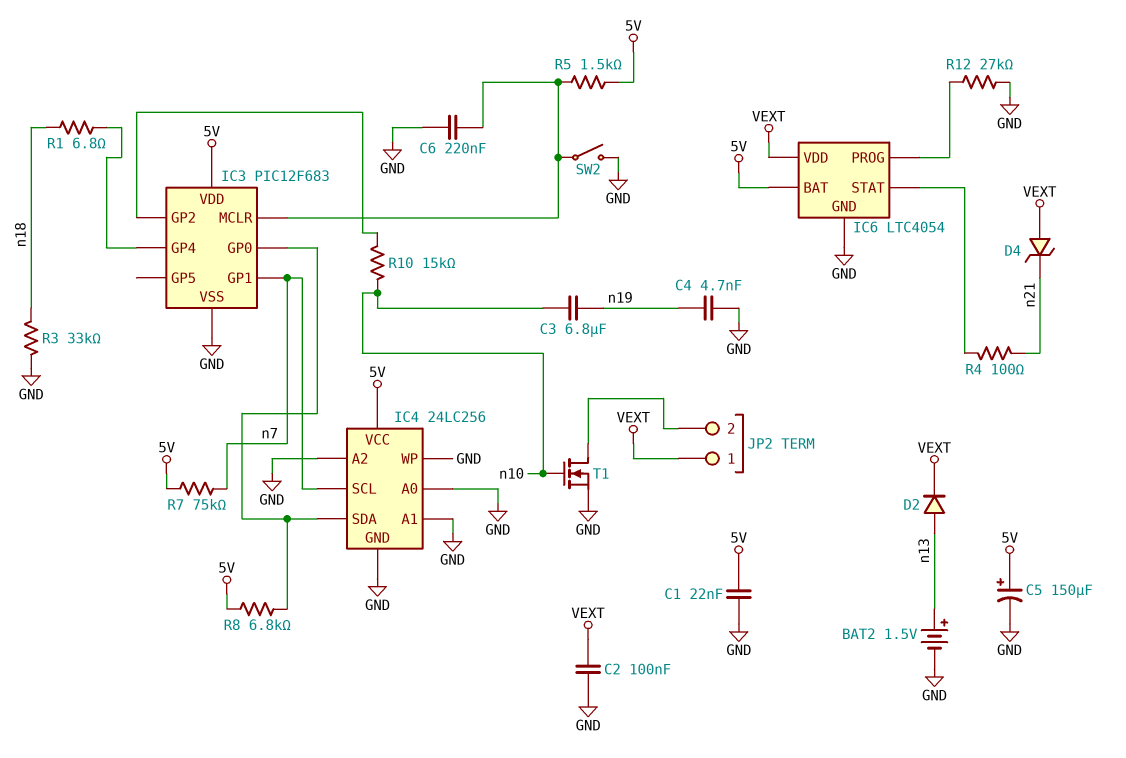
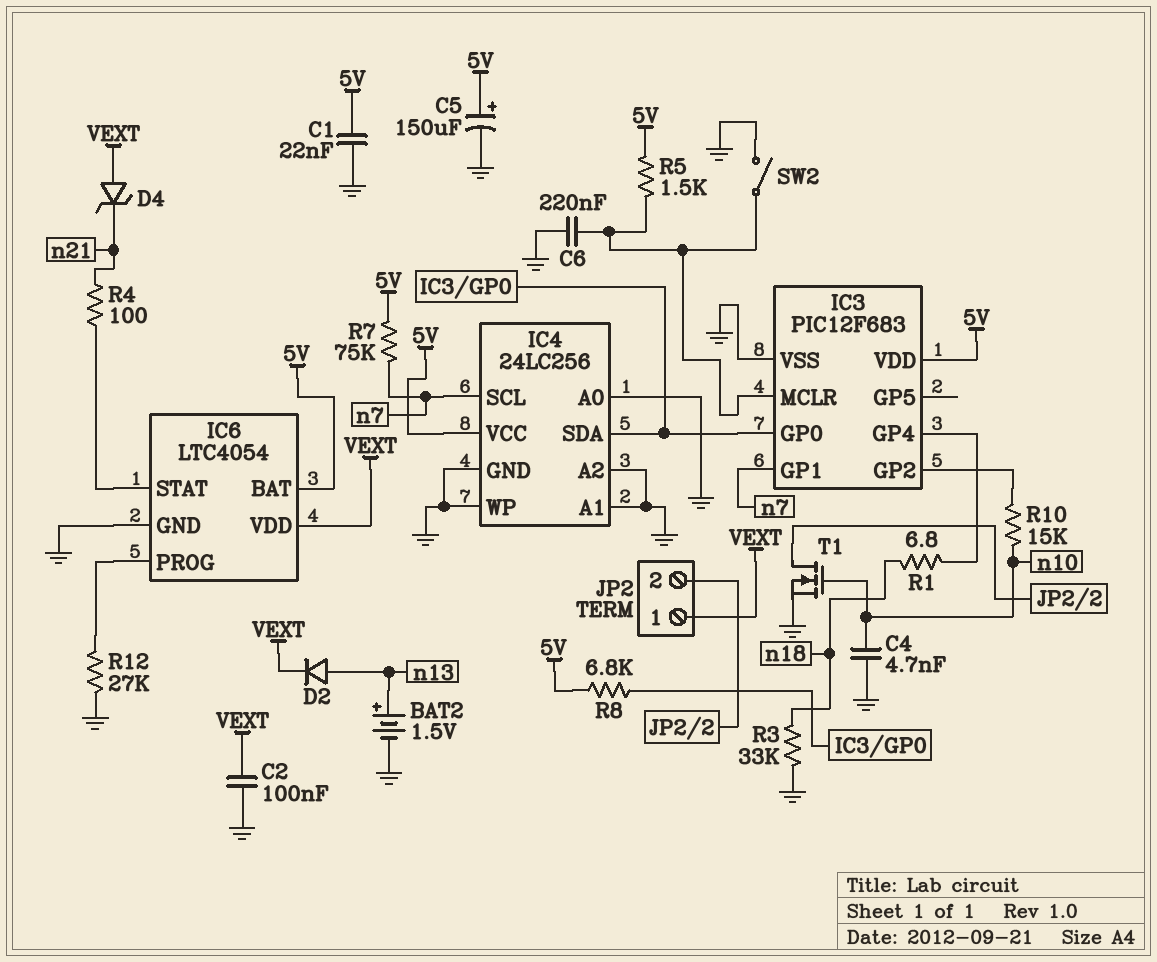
C3: 6.8uF (n10, n19) -> none
C4: 4.7nF (GND, n19) -> 4.7nF (GND, n10)

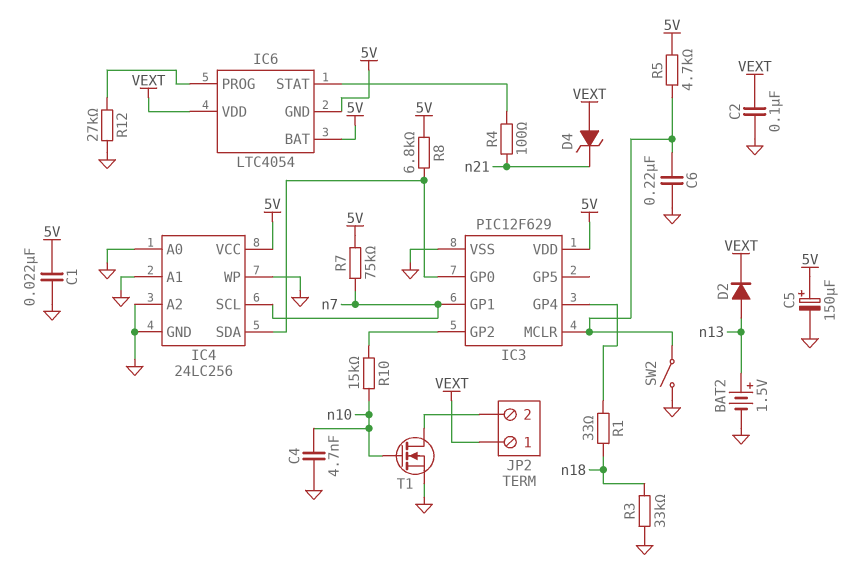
IC3: PIC12F683 -> PIC12F629
IC6 pin GND: GND -> 5V
R1: 6.8 (IC3/GP4, n18) -> 33 (IC3/GP4, n18)
R5: 1.5k (5V, IC3/MCLR) -> 4.7k (5V, IC3/MCLR)

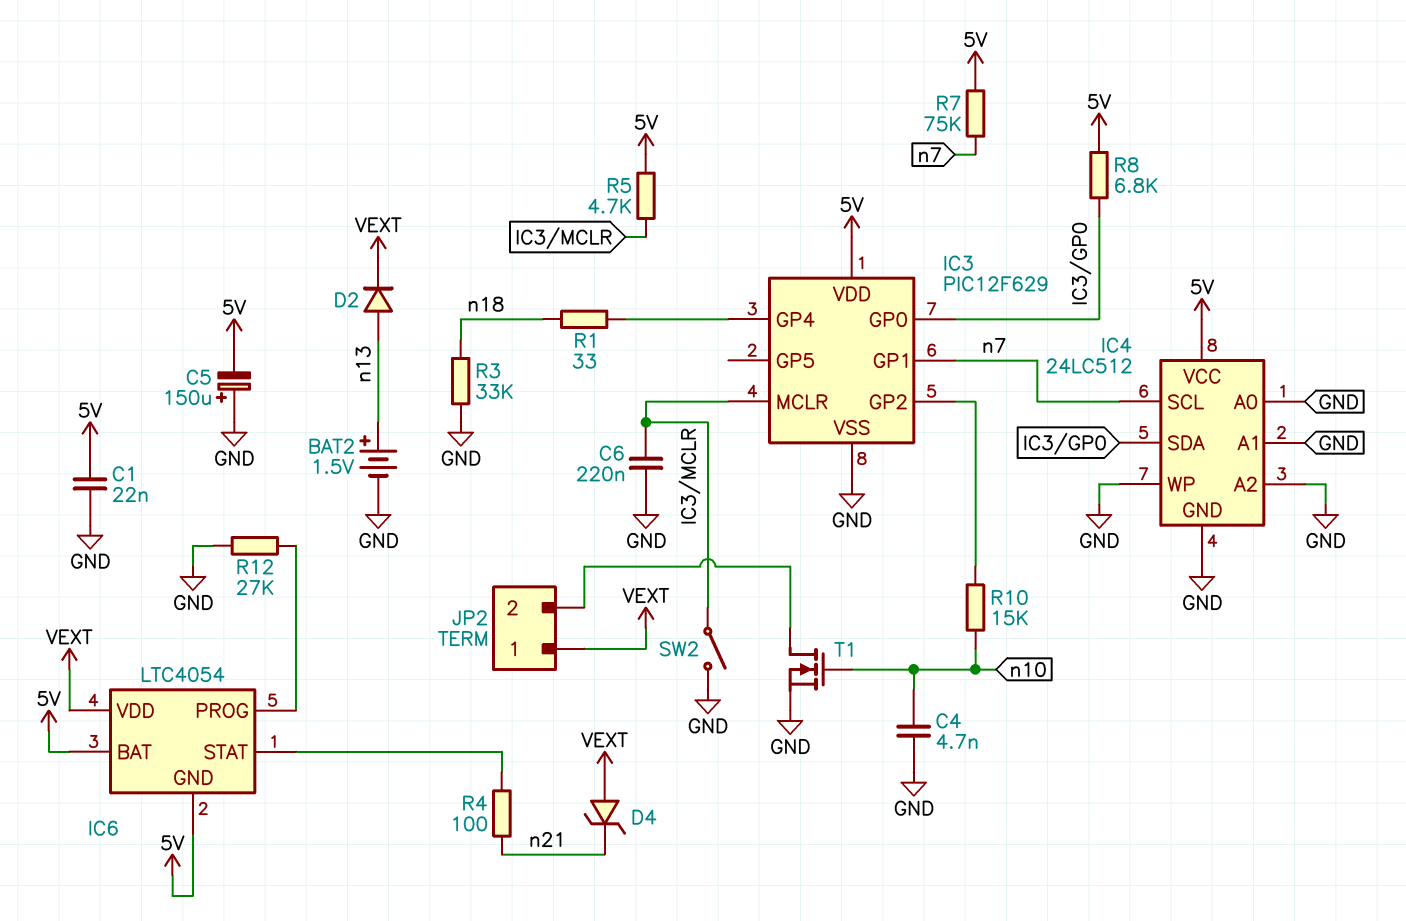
C2: 100nF (GND, VEXT) -> none
C5: 150uF (plus 5V, minus GND) -> 150uF (plus GND, minus 5V)
IC4: 24LC256 -> 24LC512

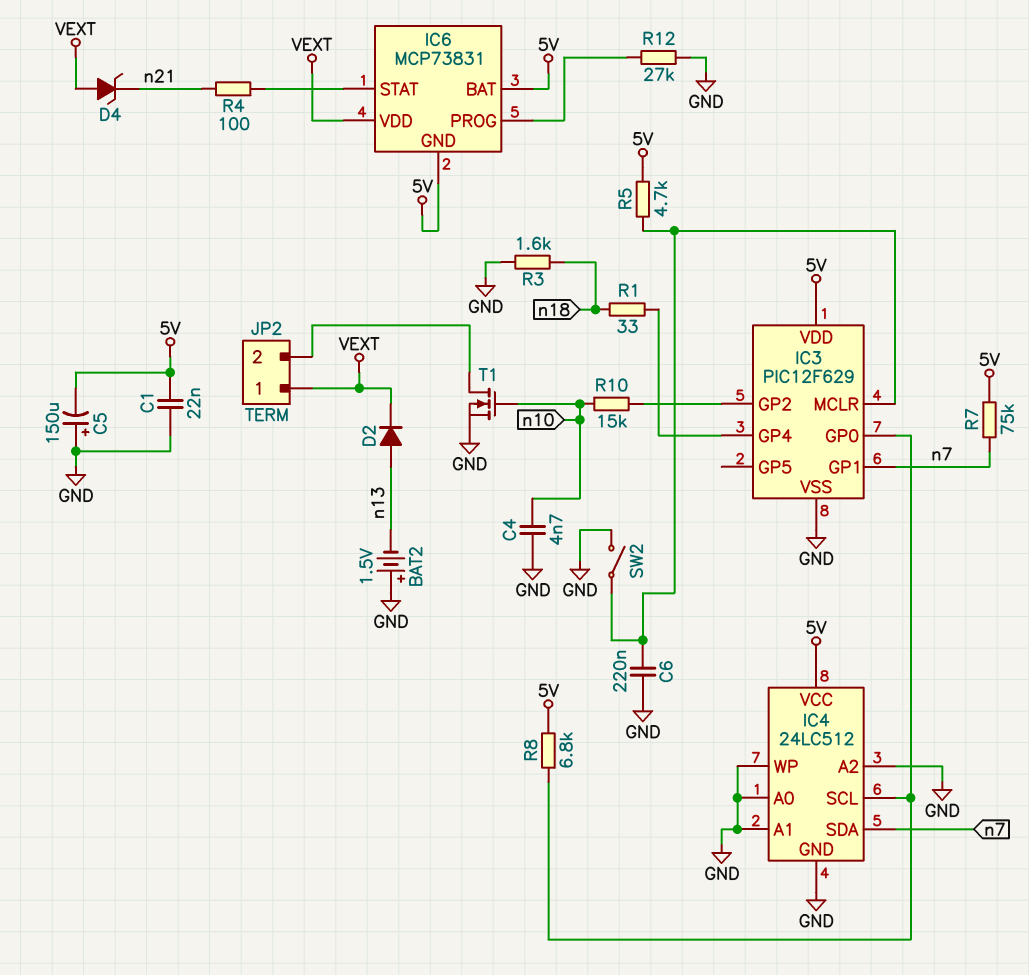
BAT2: 1.5V (plus n13, minus GND) -> 1.5V (plus GND, minus n13)
IC4 pin SCL: n7 -> IC3/GP0
IC4 pin SDA: IC3/GP0 -> n7
IC6: LTC4054 -> MCP73831
R3: 33k (GND, n18) -> 1.6k (GND, n18)

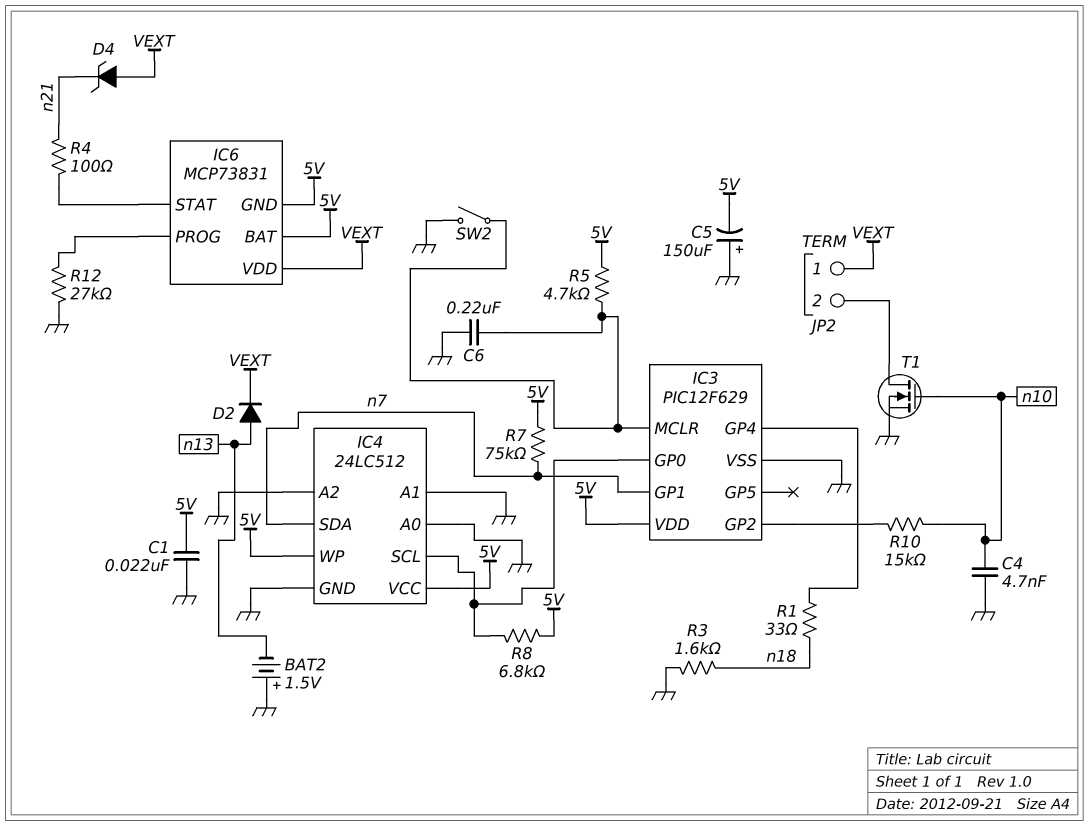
IC4 pin WP: GND -> 5V

